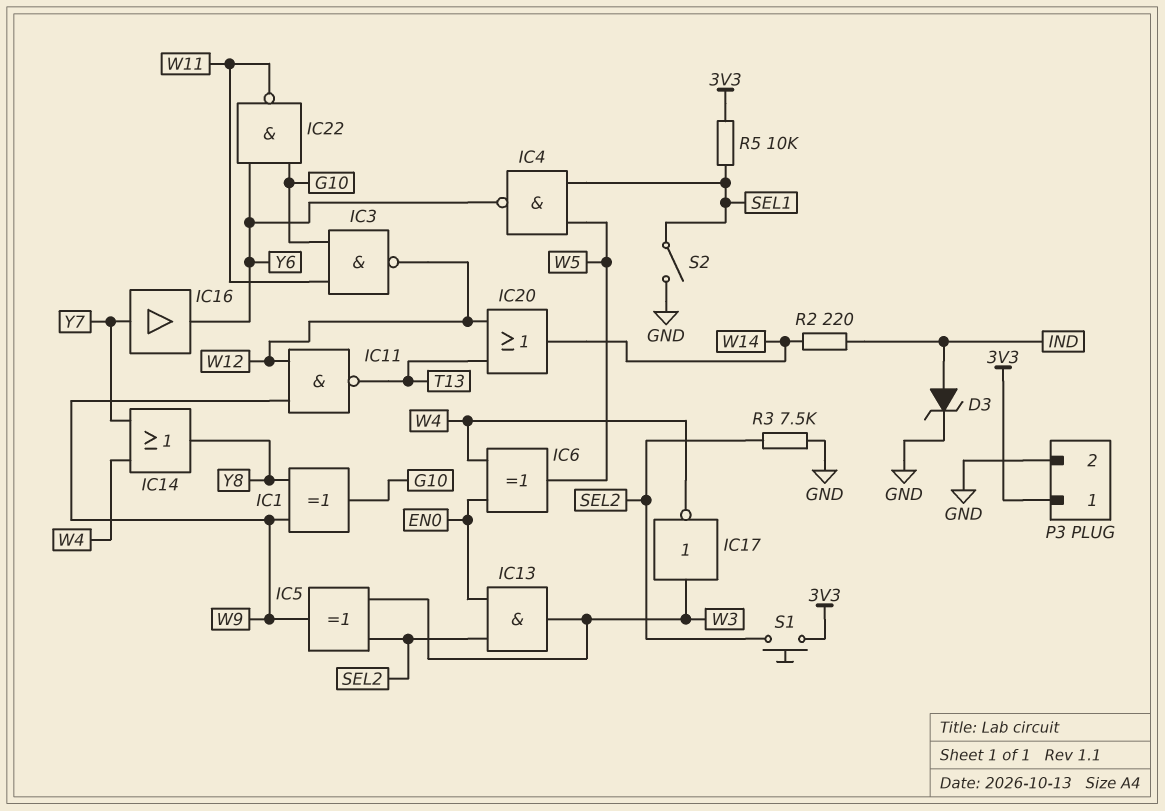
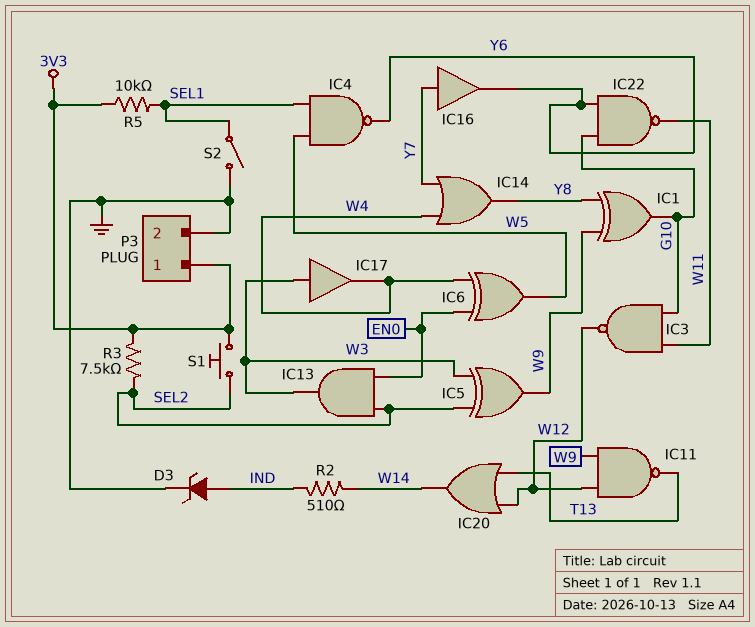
IC17: NOT (in W3, out W4) -> buffer (in W3, out W4)
R2: 220 (IND, W14) -> 510 (IND, W14)
R3: 7.5k (GND, SEL2) -> 7.5k (3V3, SEL2)

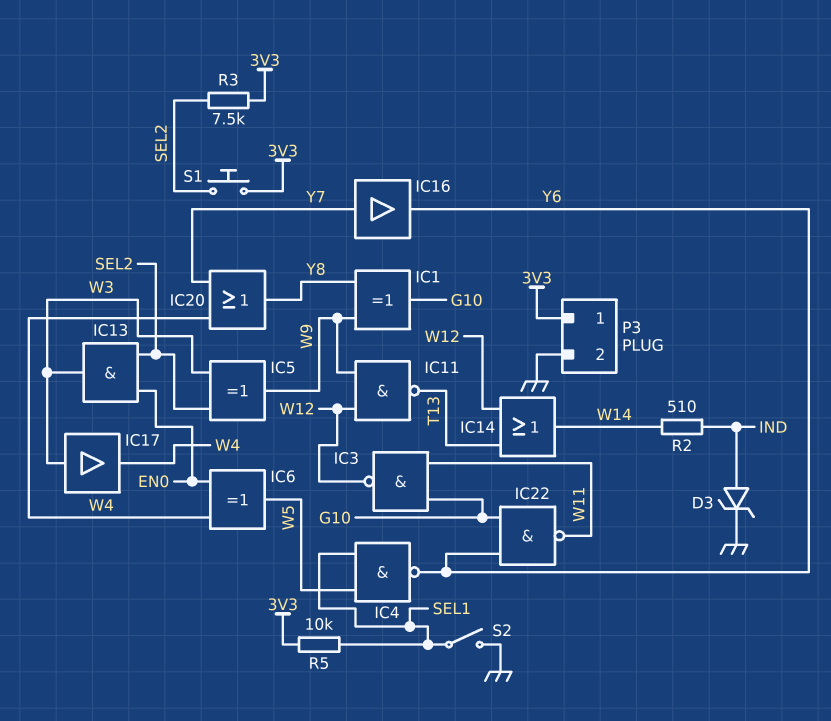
IC14: OR (in W4, in Y7, out Y8) -> OR (in T13, in W12, out W14)
IC20: OR (in T13, in W12, out W14) -> OR (in W4, in Y7, out Y8)

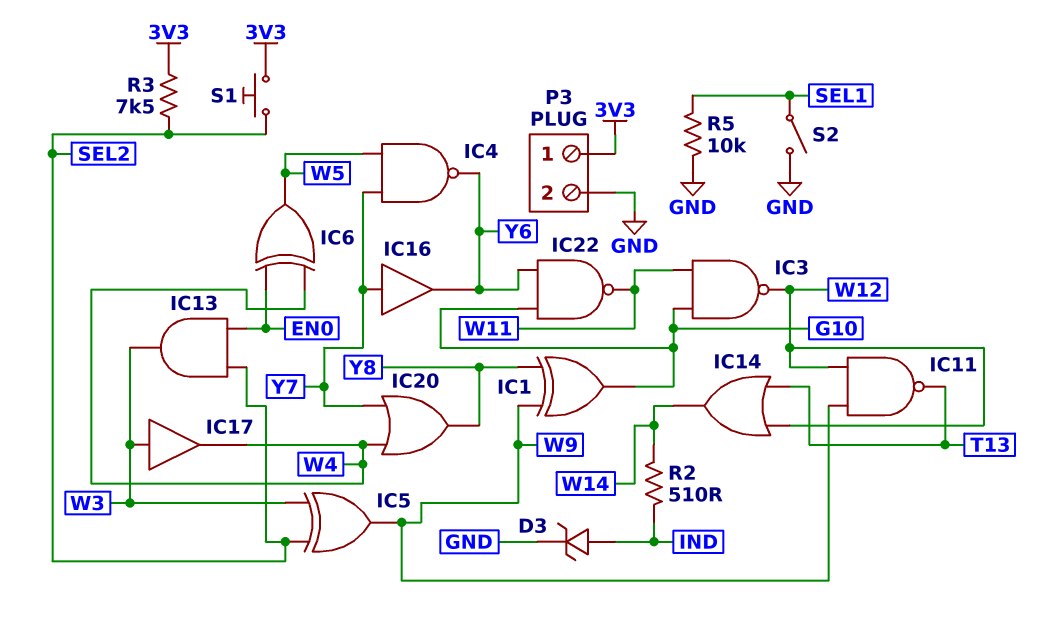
IC4: NAND (in SEL1, in W5, out Y6) -> NAND (in W5, in Y7, out Y6)
R5: 10k (3V3, SEL1) -> 10k (GND, SEL1)

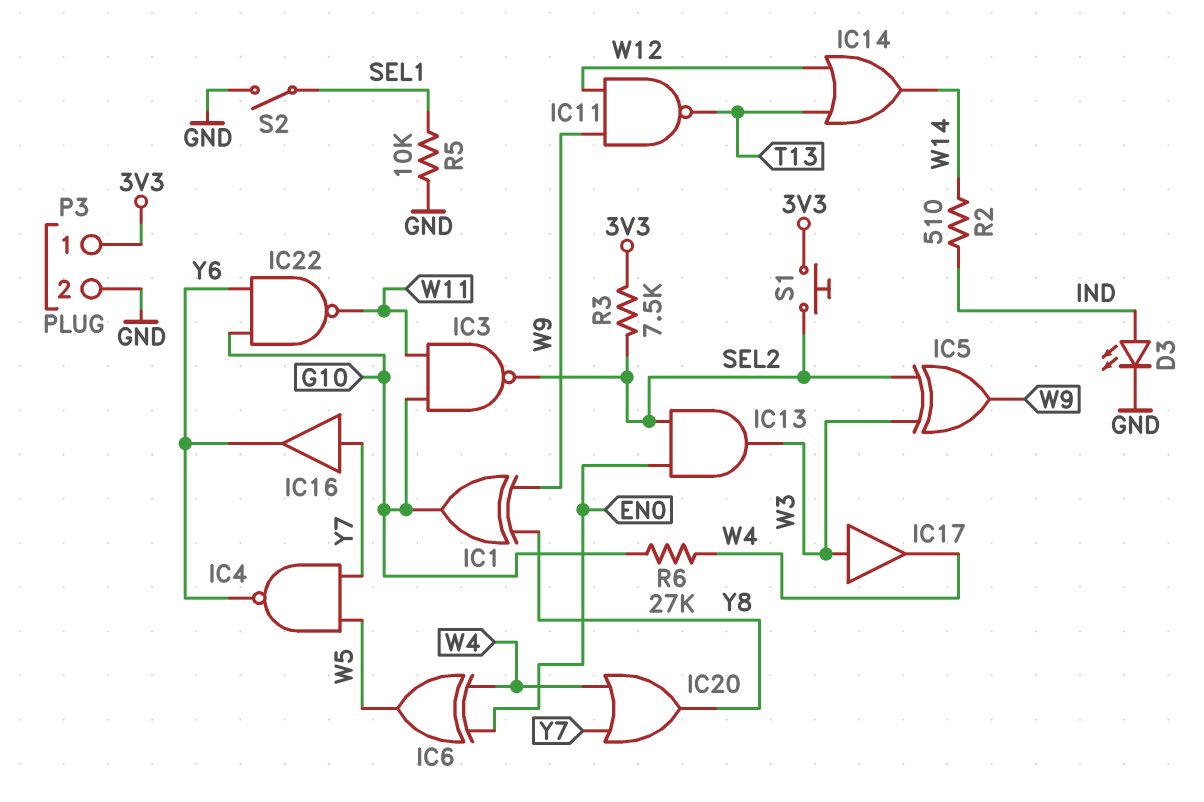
D3: zener (A IND, K GND) -> LED (A IND, K GND)
IC3: NAND (in G10, in W11, out W12) -> NAND (in G10, in W11, out SEL2)
R6: none -> 27k (G10, W4)

